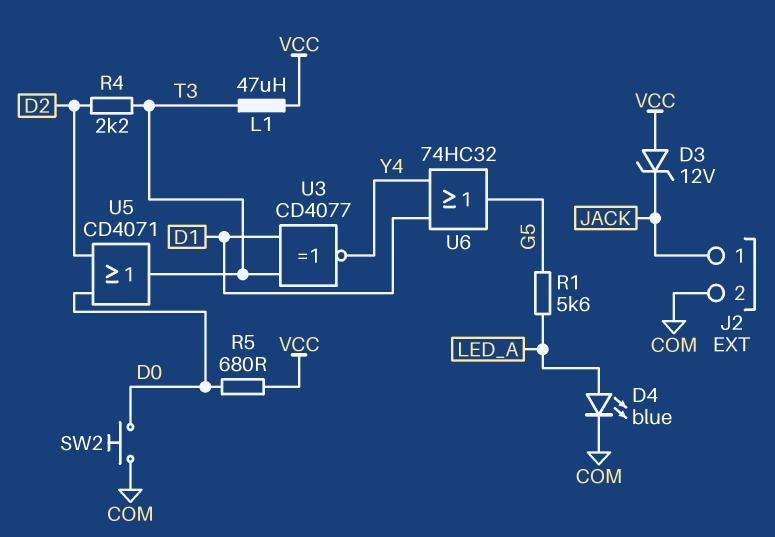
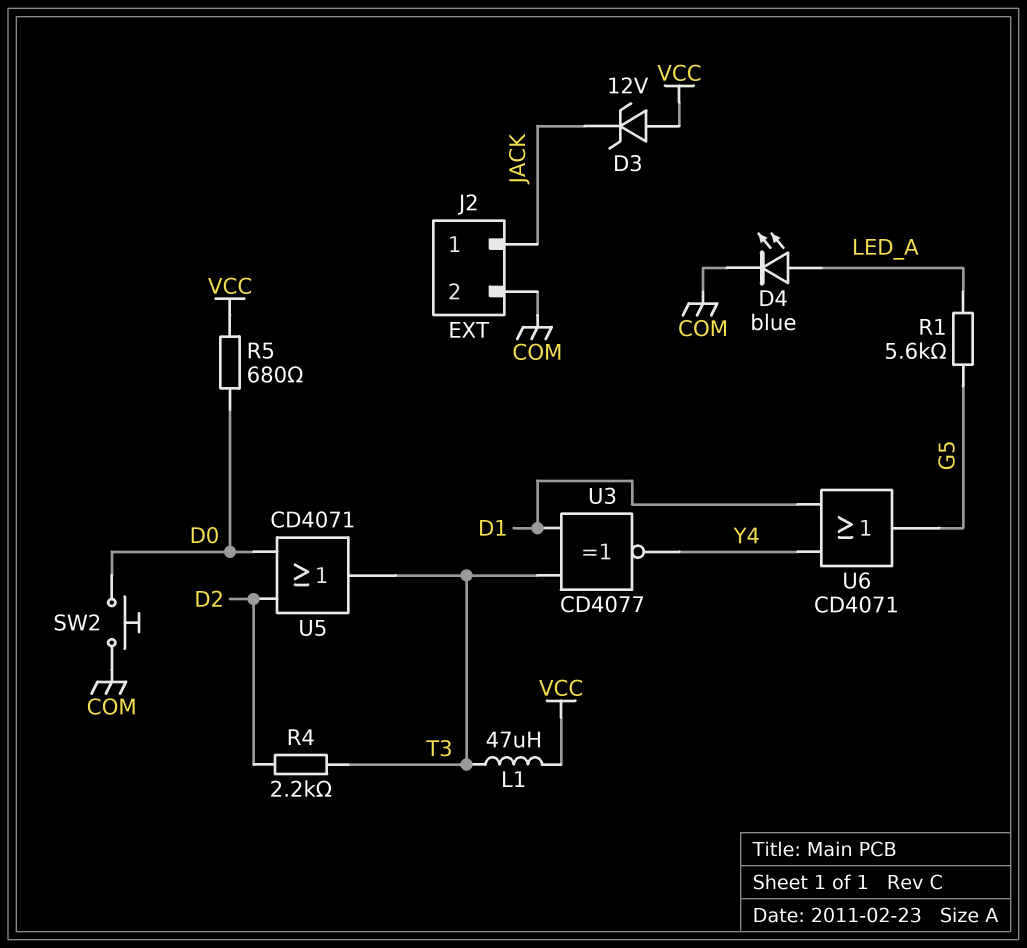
U6: OR 74HC32 (in D1, in Y4, out G5) -> OR CD4071 (in D1, in Y4, out G5)

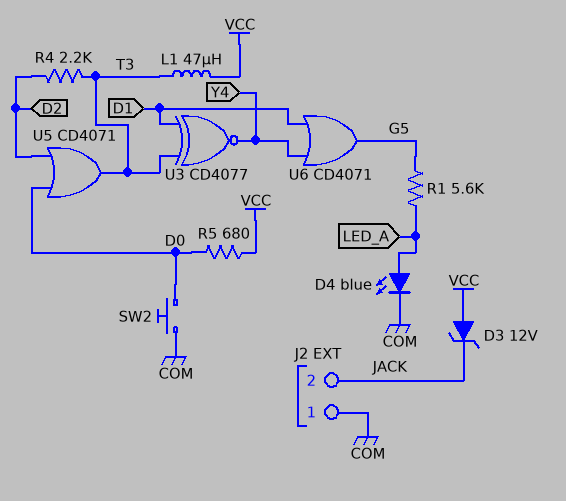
J2 pin 1: JACK -> COM
J2 pin 2: COM -> JACK

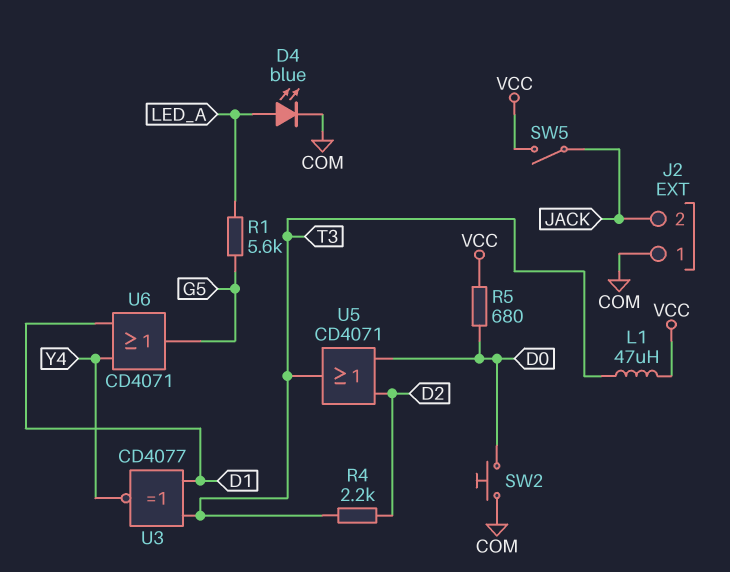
D3: zener 12V (A VCC, K JACK) -> none
SW5: none -> switch (JACK, VCC)

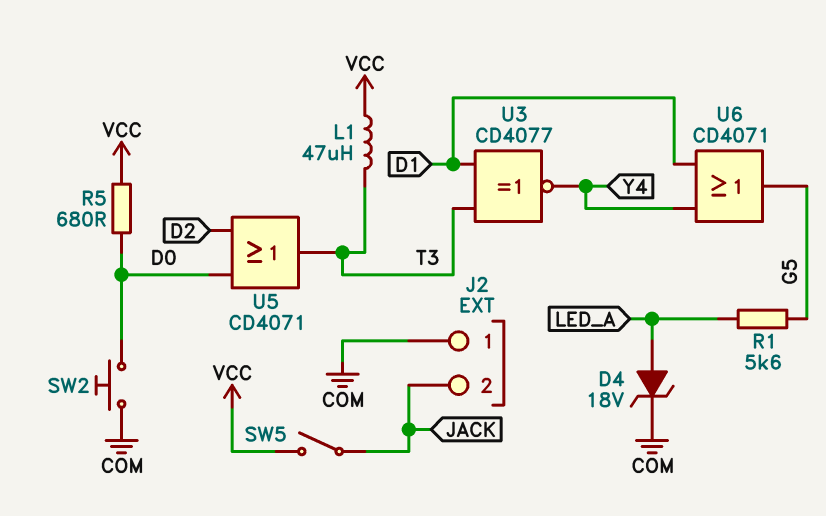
D4: LED blue (A LED_A, K COM) -> zener 18V (A LED_A, K COM)
R4: 2.2k (D2, T3) -> none

